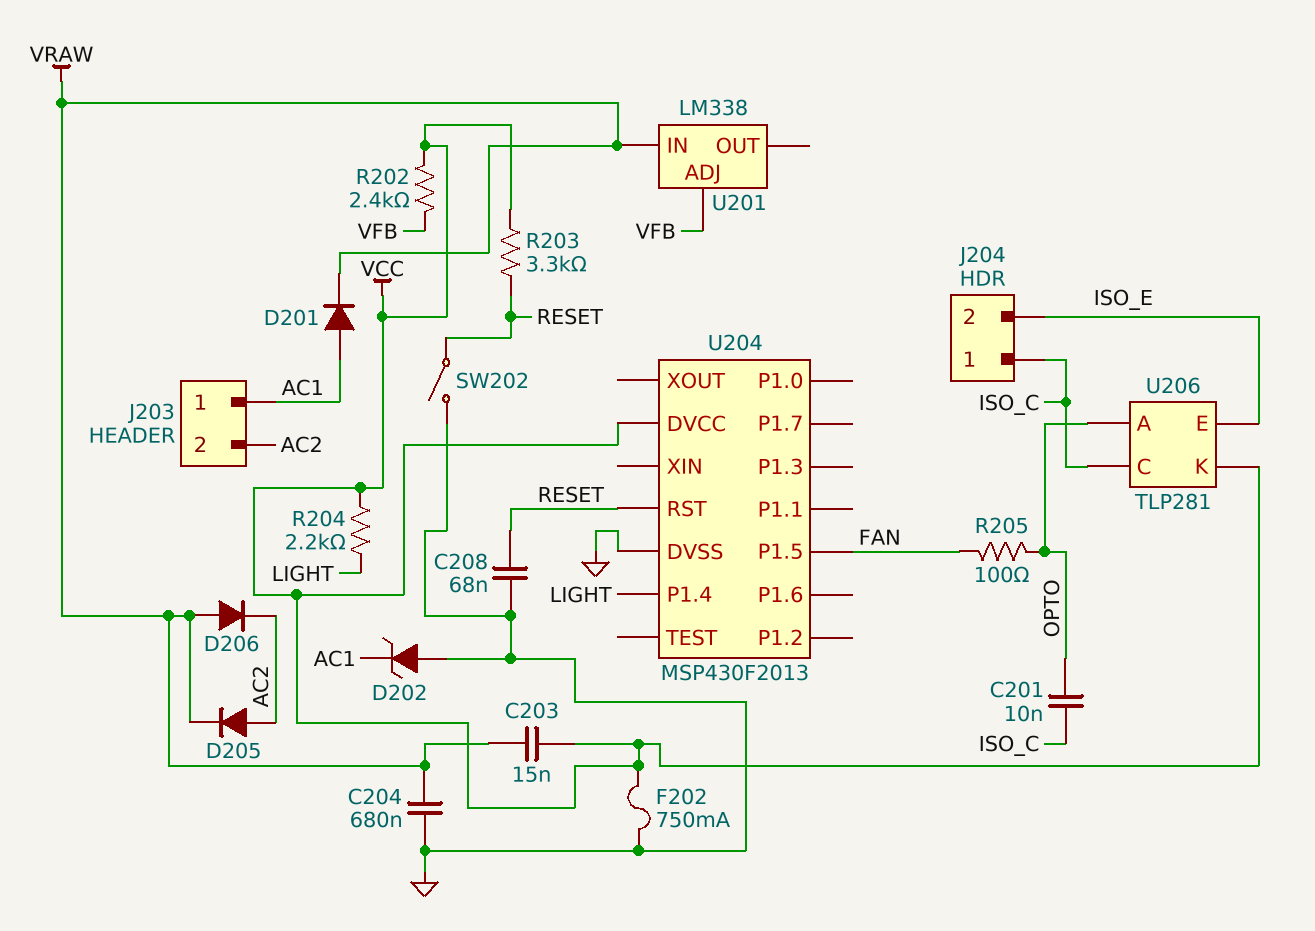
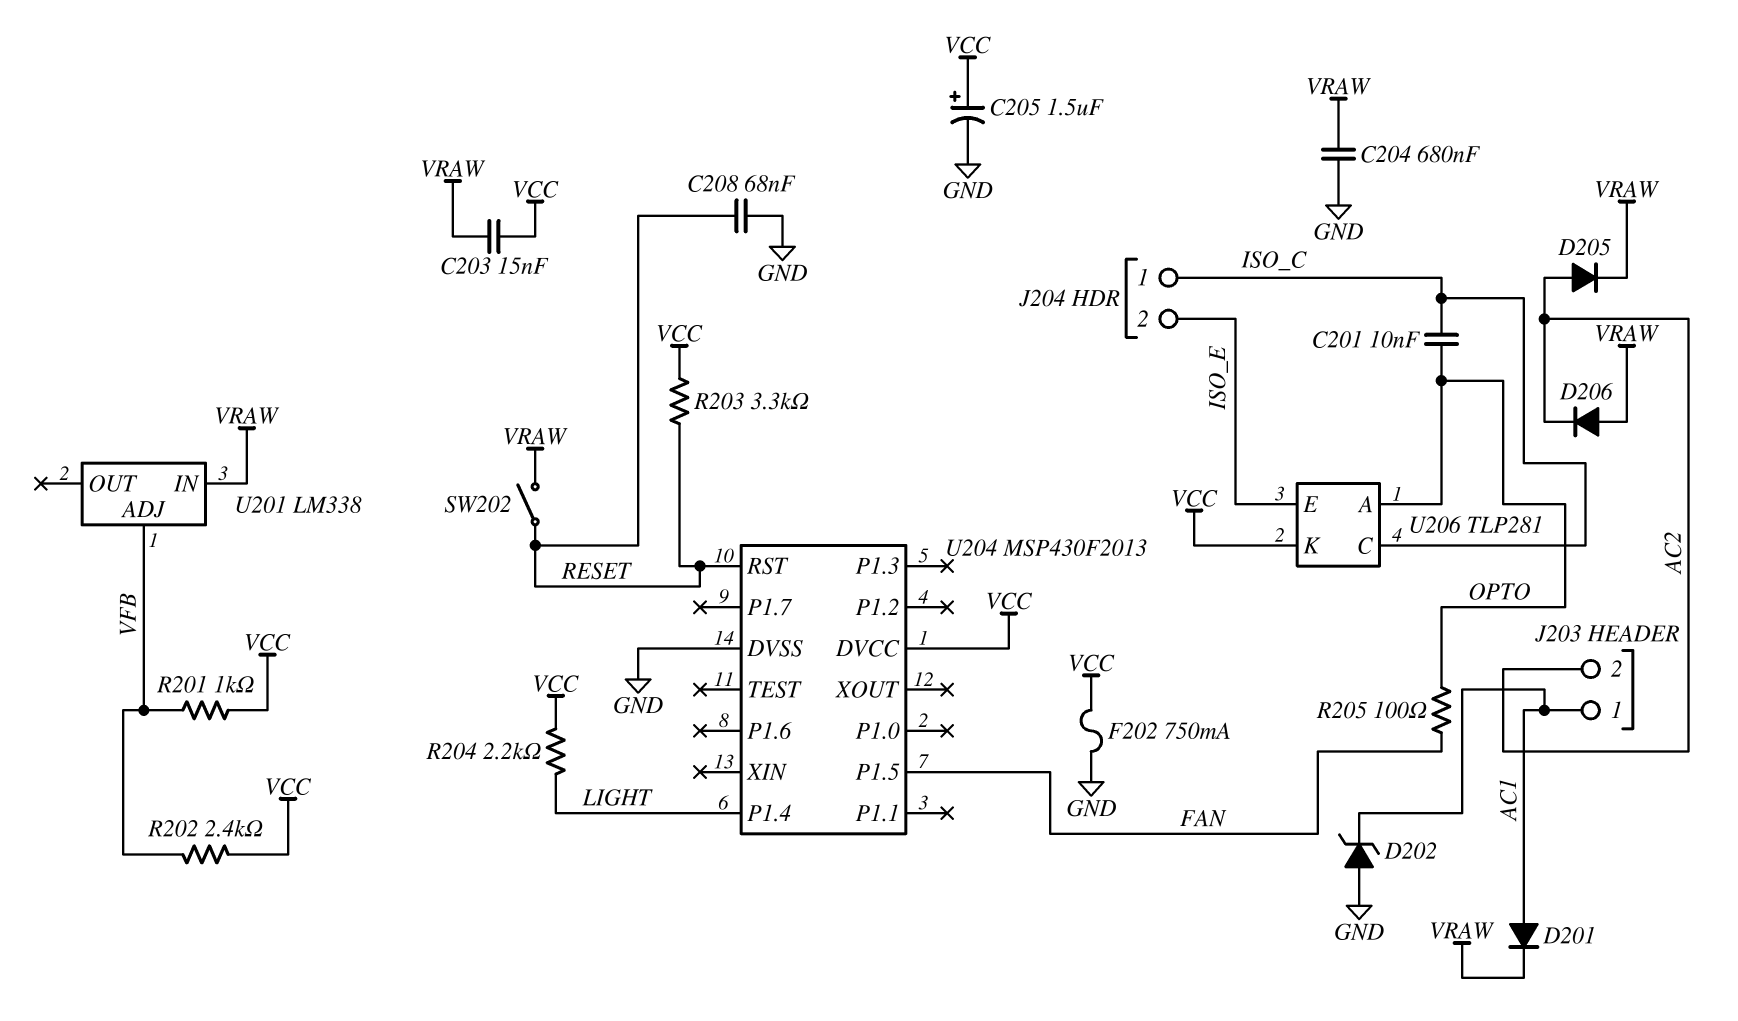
C205: none -> 1.5uF (plus VCC, minus GND)
R201: none -> 1k (VCC, VFB)
SW202: switch (GND, RESET) -> switch (RESET, VRAW)

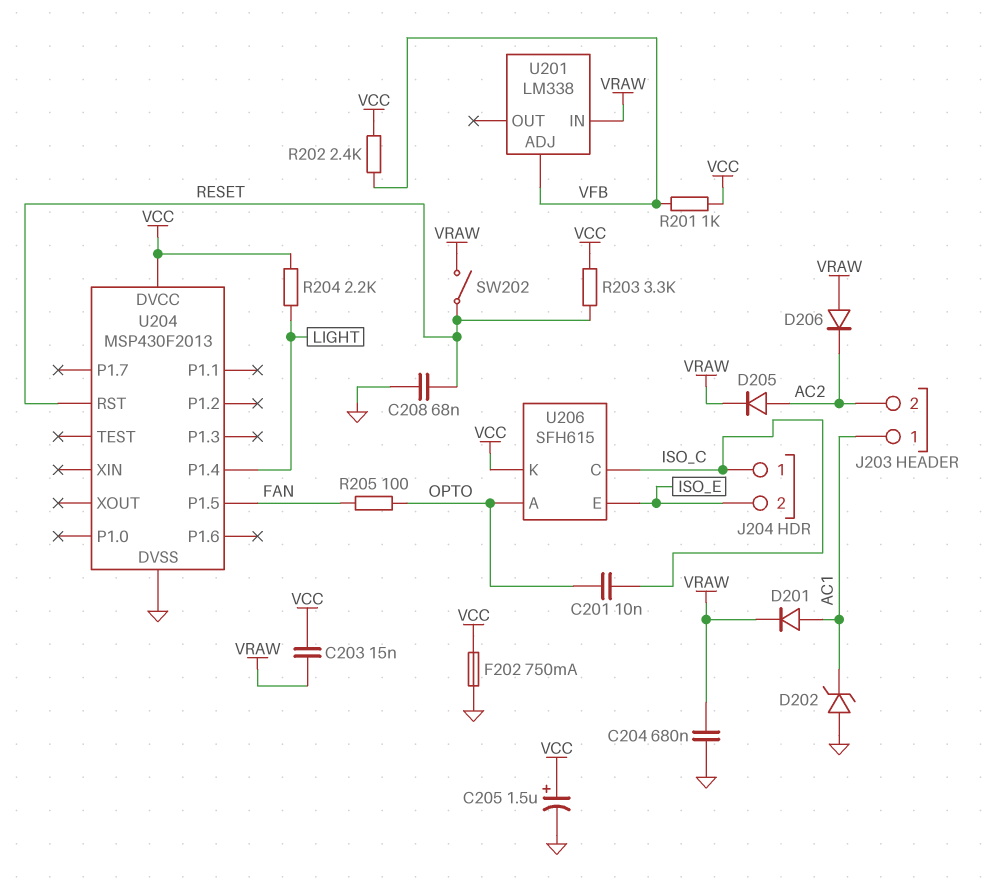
U206: TLP281 -> SFH615

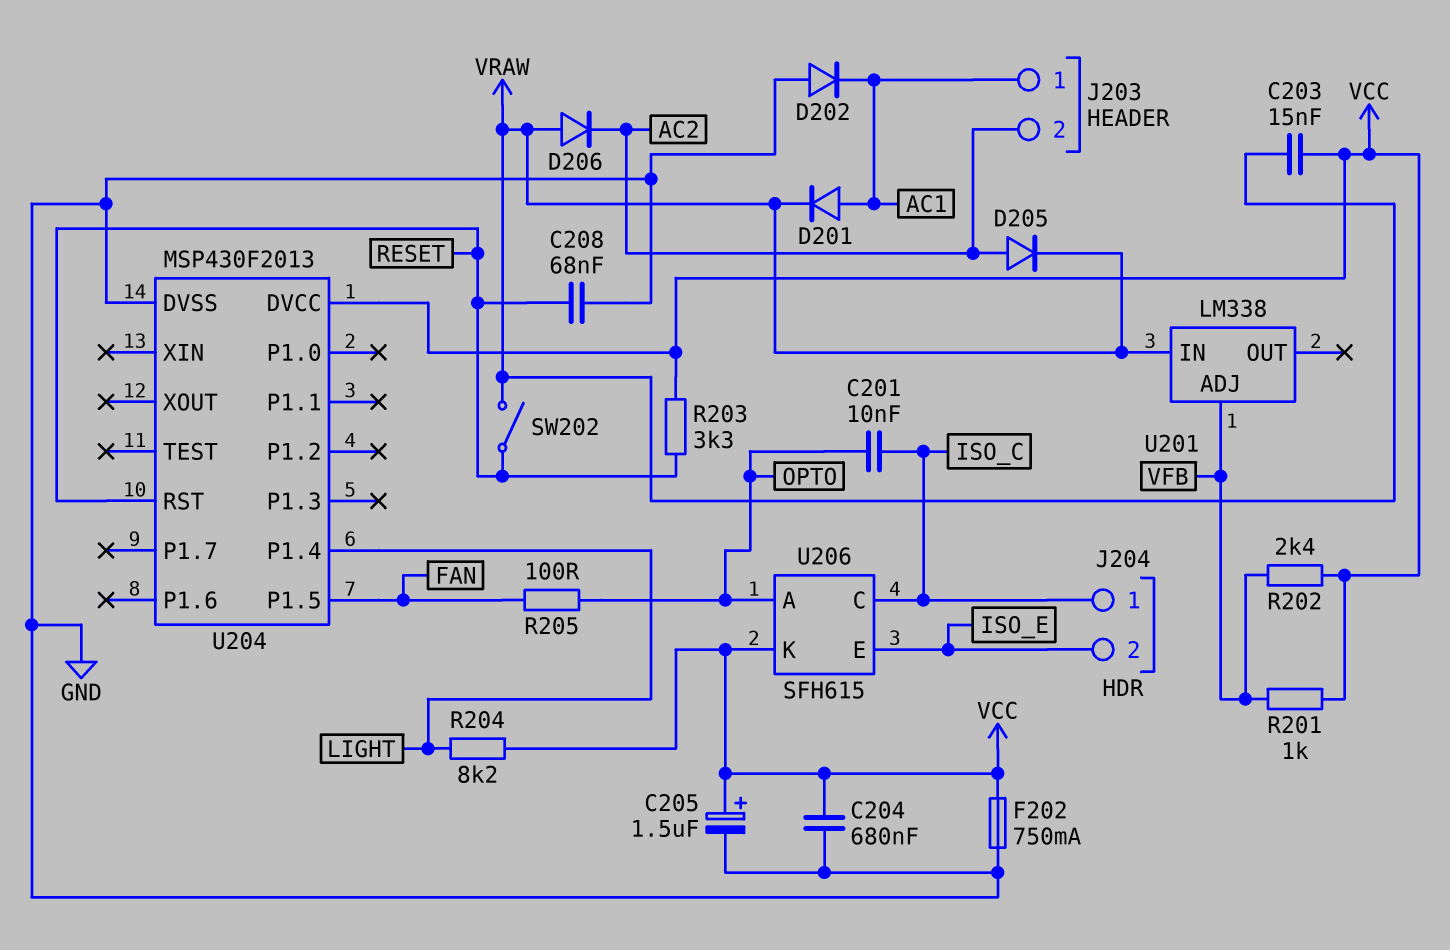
C204: 680nF (GND, VRAW) -> 680nF (GND, VCC)
D202: zener (A GND, K AC1) -> diode (A GND, K AC1)
R204: 2.2k (LIGHT, VCC) -> 8.2k (LIGHT, VCC)

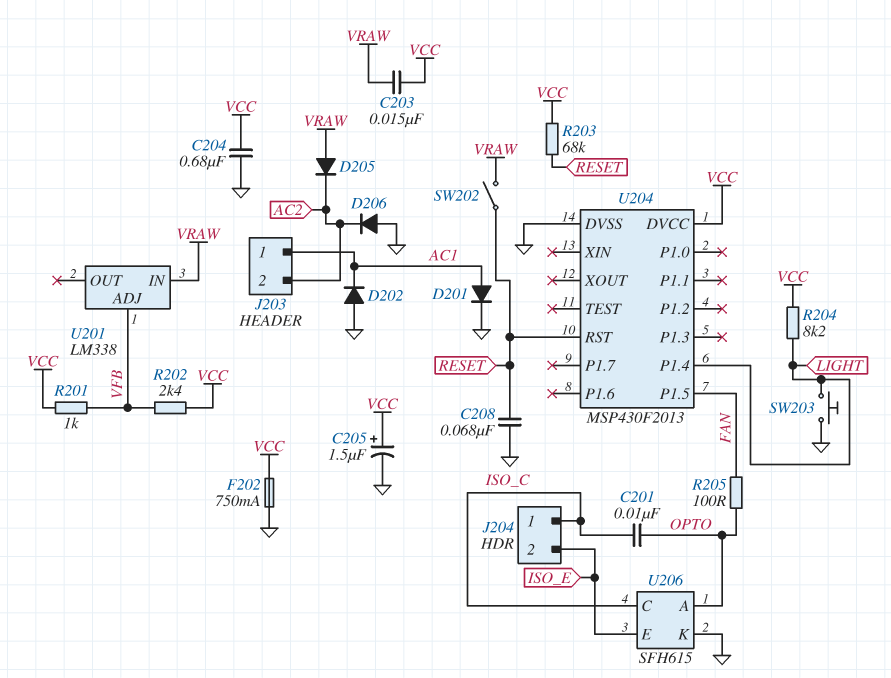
D201: diode (A AC1, K VRAW) -> diode (A AC1, K GND)
D205: diode (A AC2, K VRAW) -> diode (A VRAW, K AC2)
D206: diode (A VRAW, K AC2) -> diode (A GND, K AC2)
R203: 3.3k (RESET, VCC) -> 68k (RESET, VCC)
SW203: none -> button (GND, LIGHT)
U206 pin K: VCC -> GND

